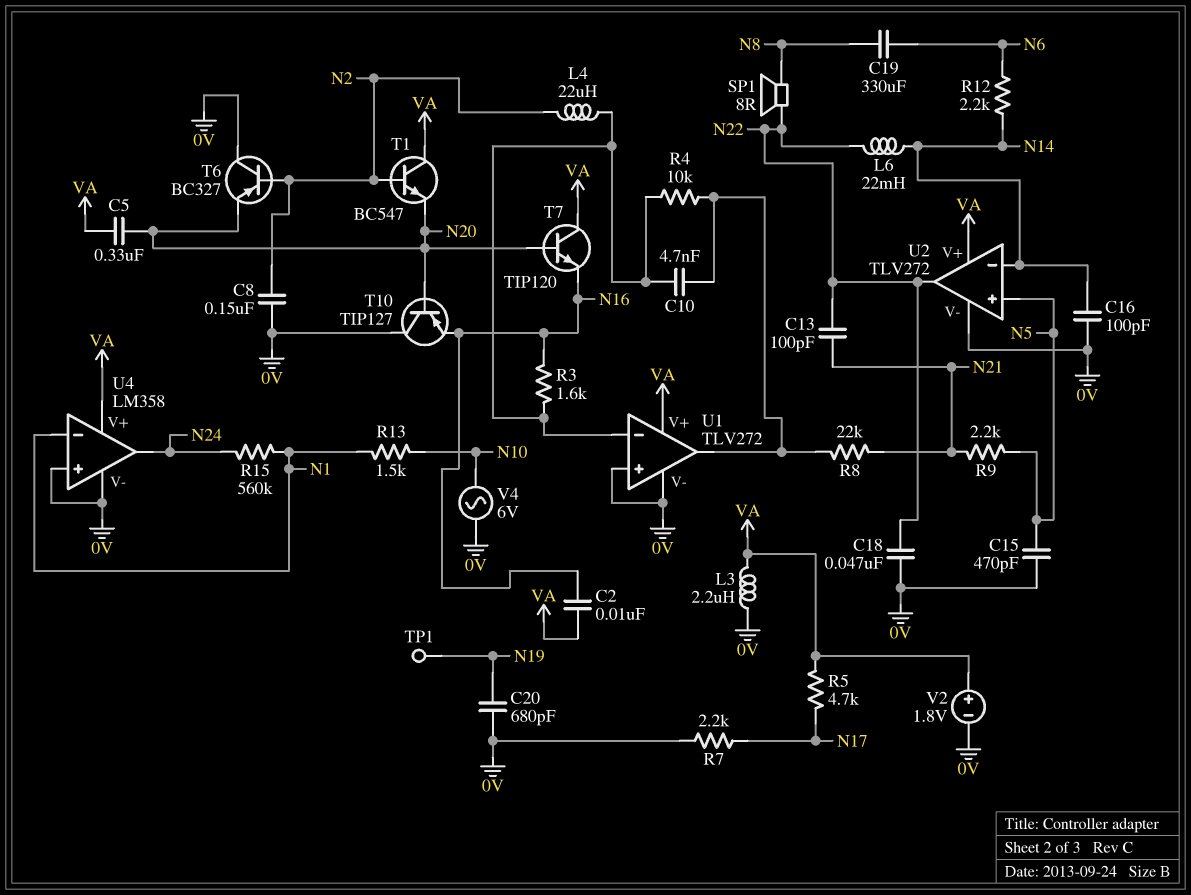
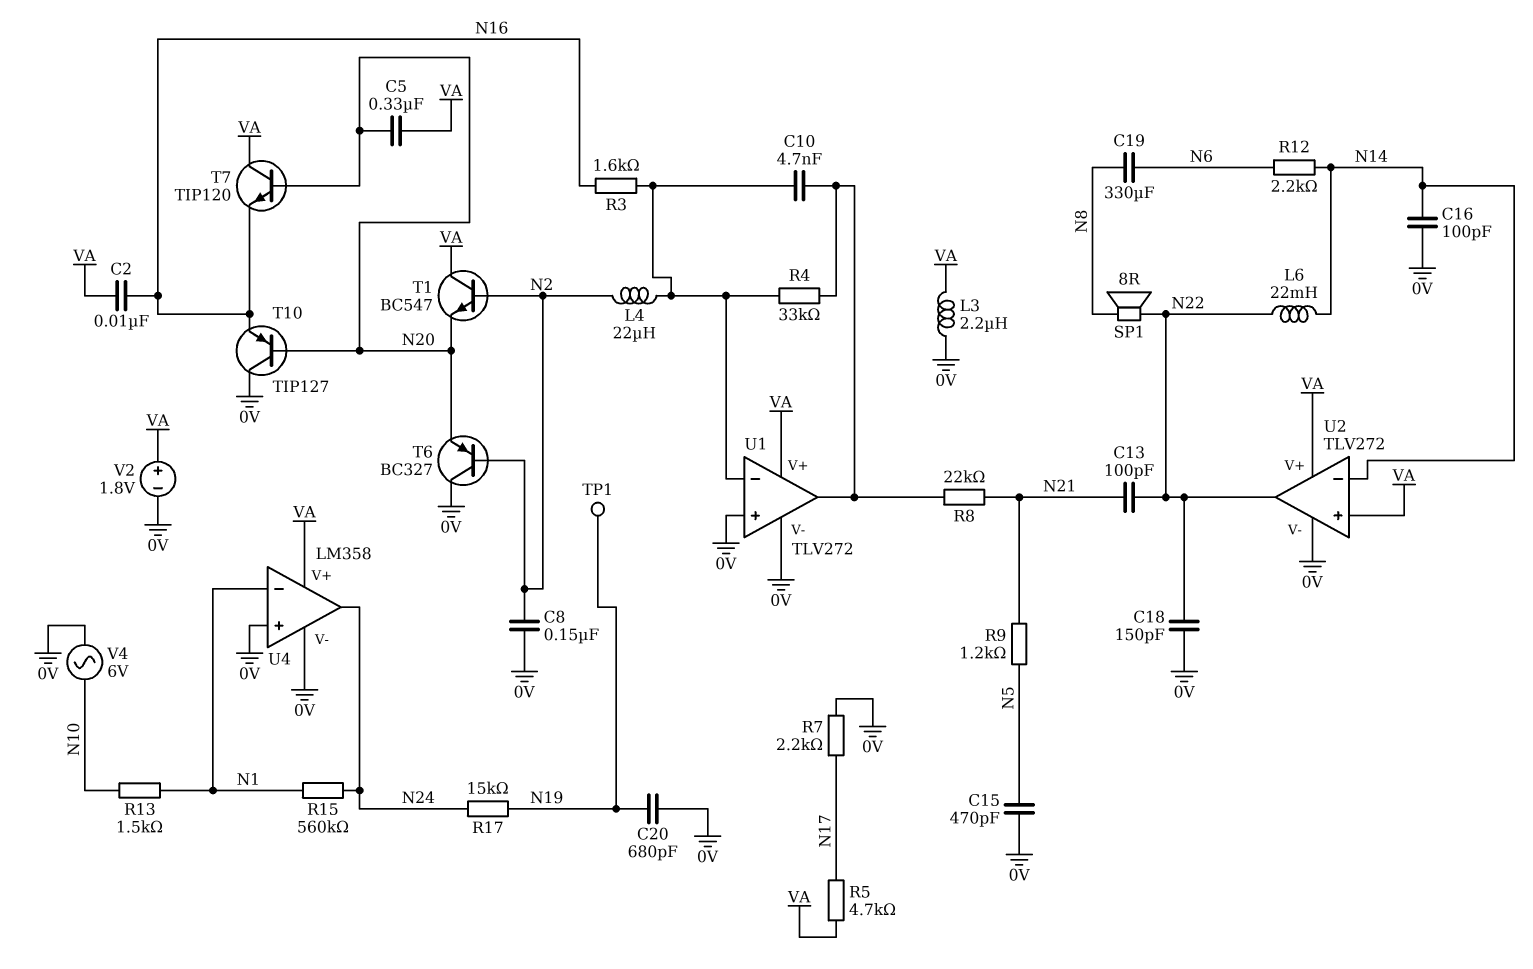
C18: 47nF (0V, N22) -> 150pF (0V, N22)
R4: 10k (U1/in-, U1/out) -> 33k (U1/in-, U1/out)
R9: 2.2k (N5, N21) -> 1.2k (N5, N21)
R17: none -> 15k (N19, N24)
U2 pin in+: N5 -> VA

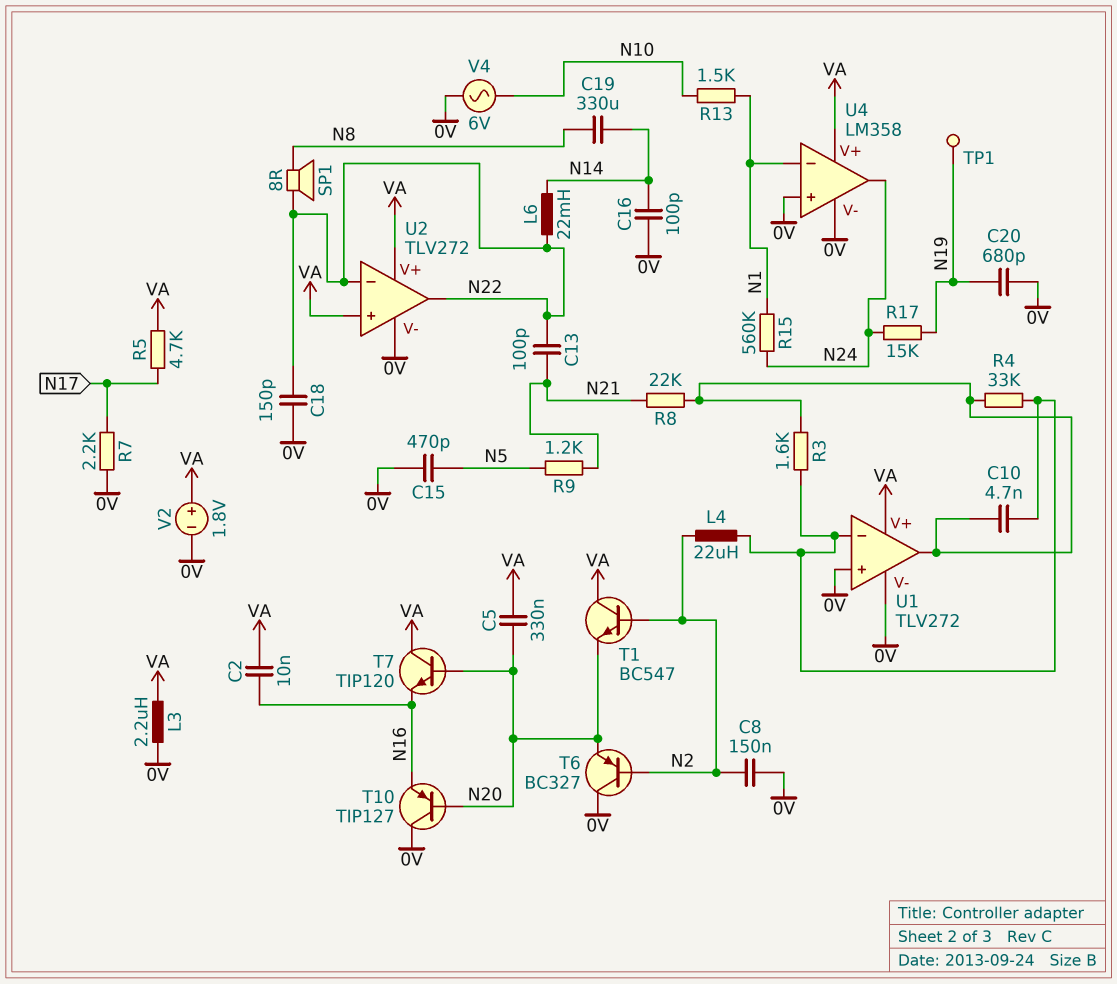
C19: 330uF (N6, N8) -> 330uF (N8, N14)
R3: 1.6k (N16, U1/in-) -> 1.6k (U1/in-, U1/out)
R12: 2.2k (N6, N14) -> none
U2 pin in-: N14 -> N22

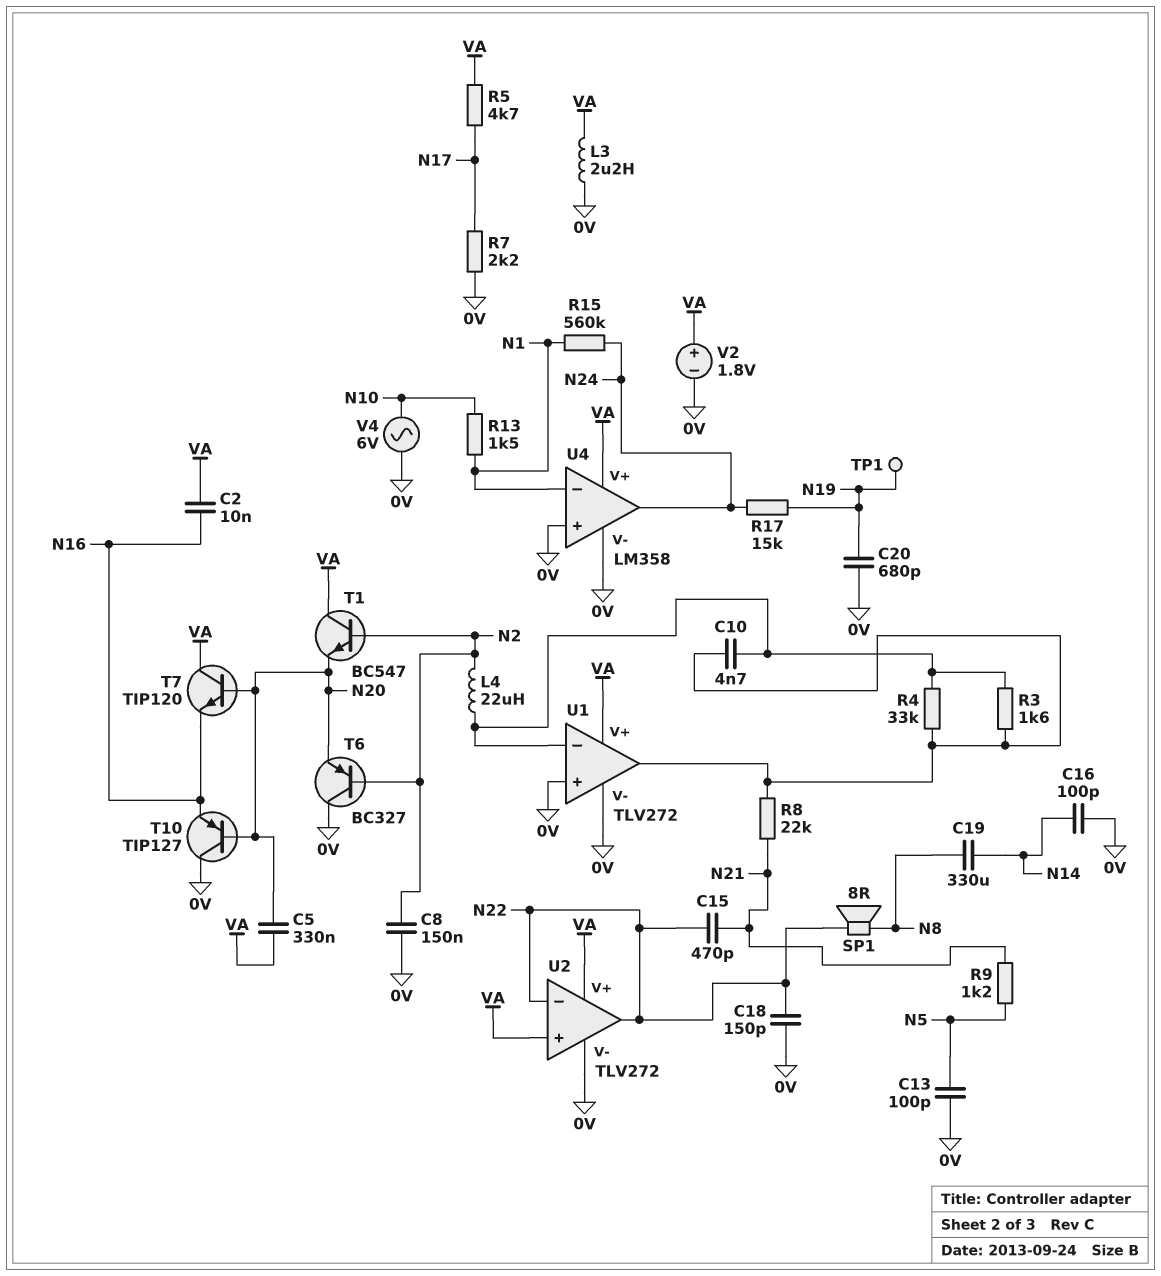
C13: 100pF (N21, N22) -> 100pF (0V, N5)
C15: 470pF (0V, N5) -> 470pF (N21, N22)
L6: 22mH (N14, N22) -> none

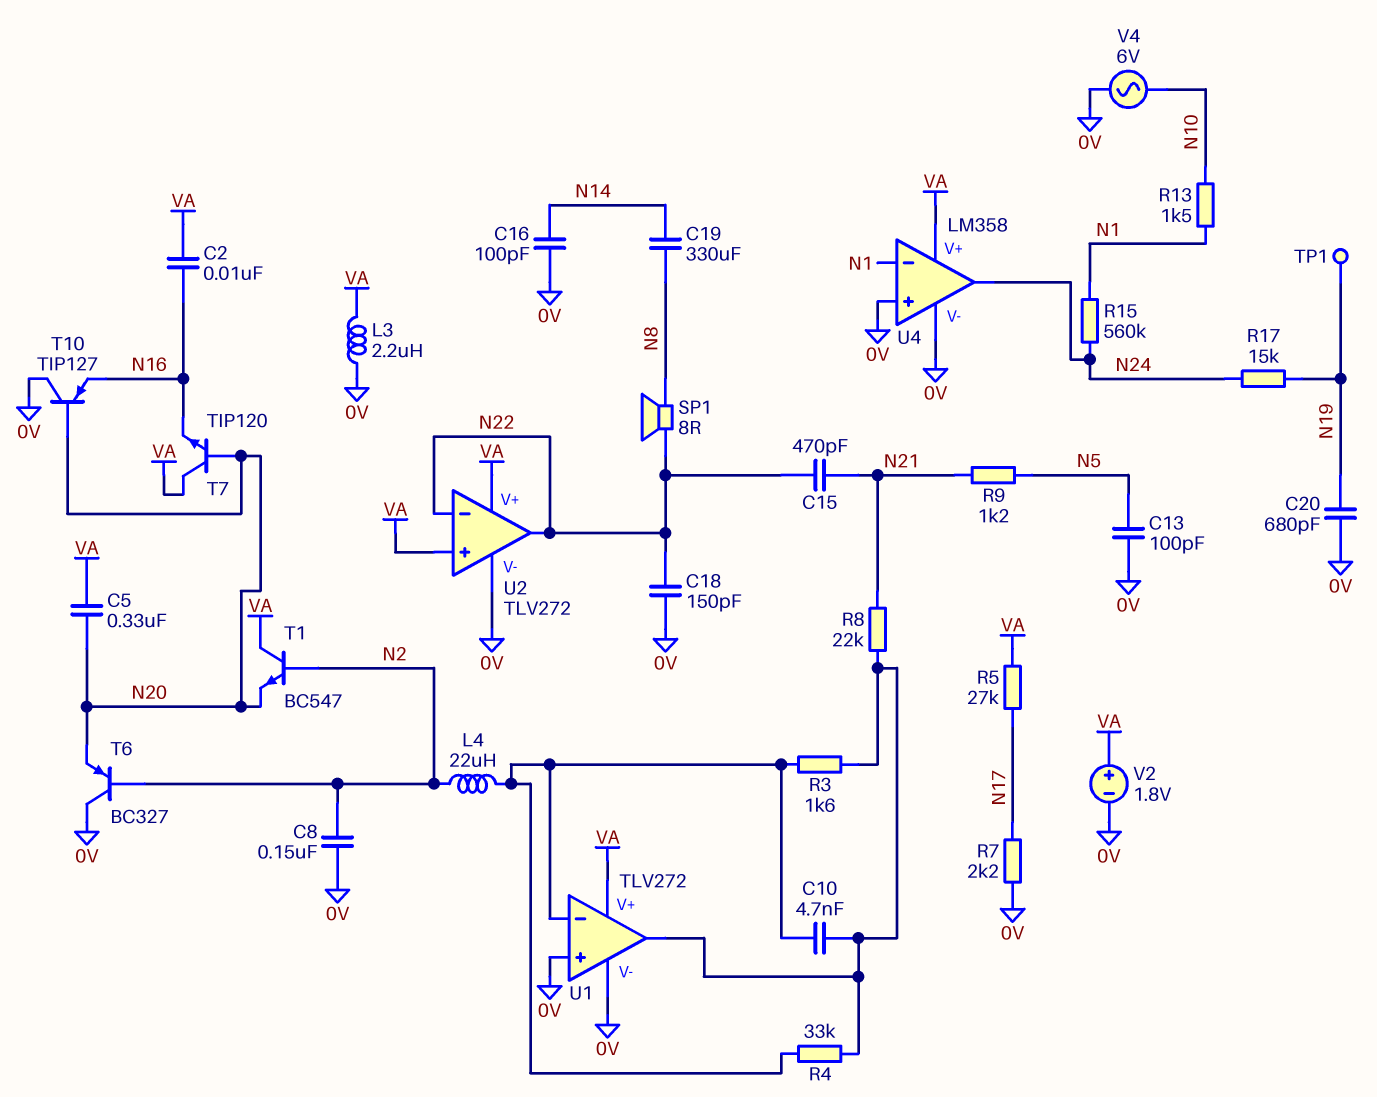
R5: 4.7k (N17, VA) -> 27k (N17, VA)

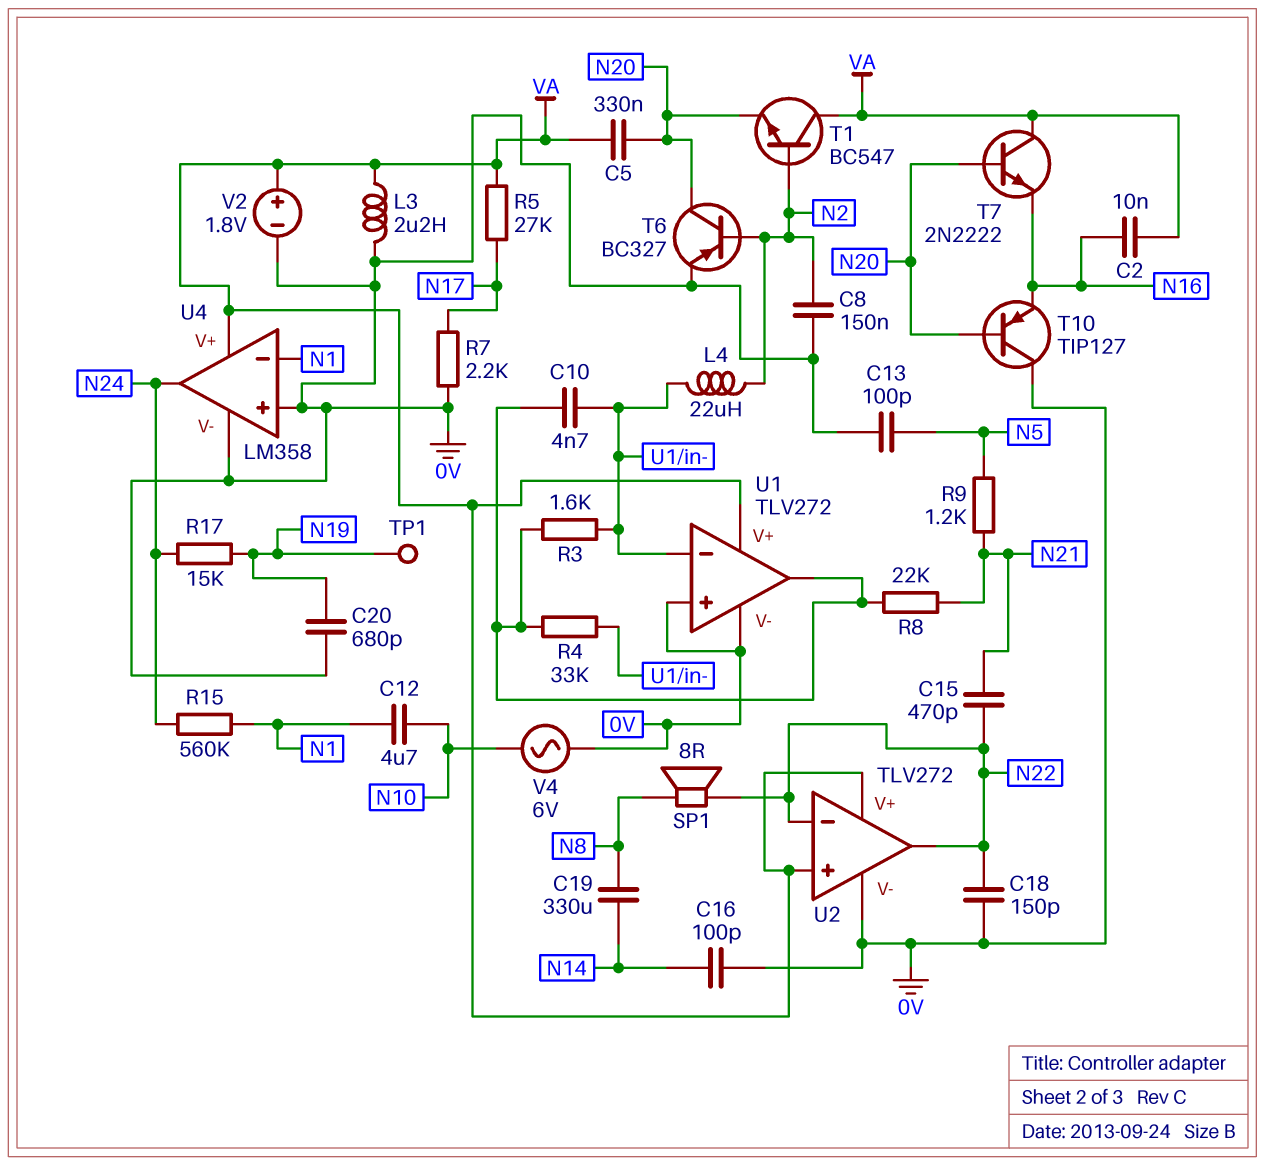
C12: none -> 4.7uF (N1, N10)
R13: 1.5k (N1, N10) -> none
T6: PNP BC327 (B N2, C 0V, E N20) -> PNP BC327 (B N2, C N20, E 0V)
T7: NPN TIP120 (B N20, C VA, E N16) -> NPN 2N2222 (B N20, C VA, E N16)

